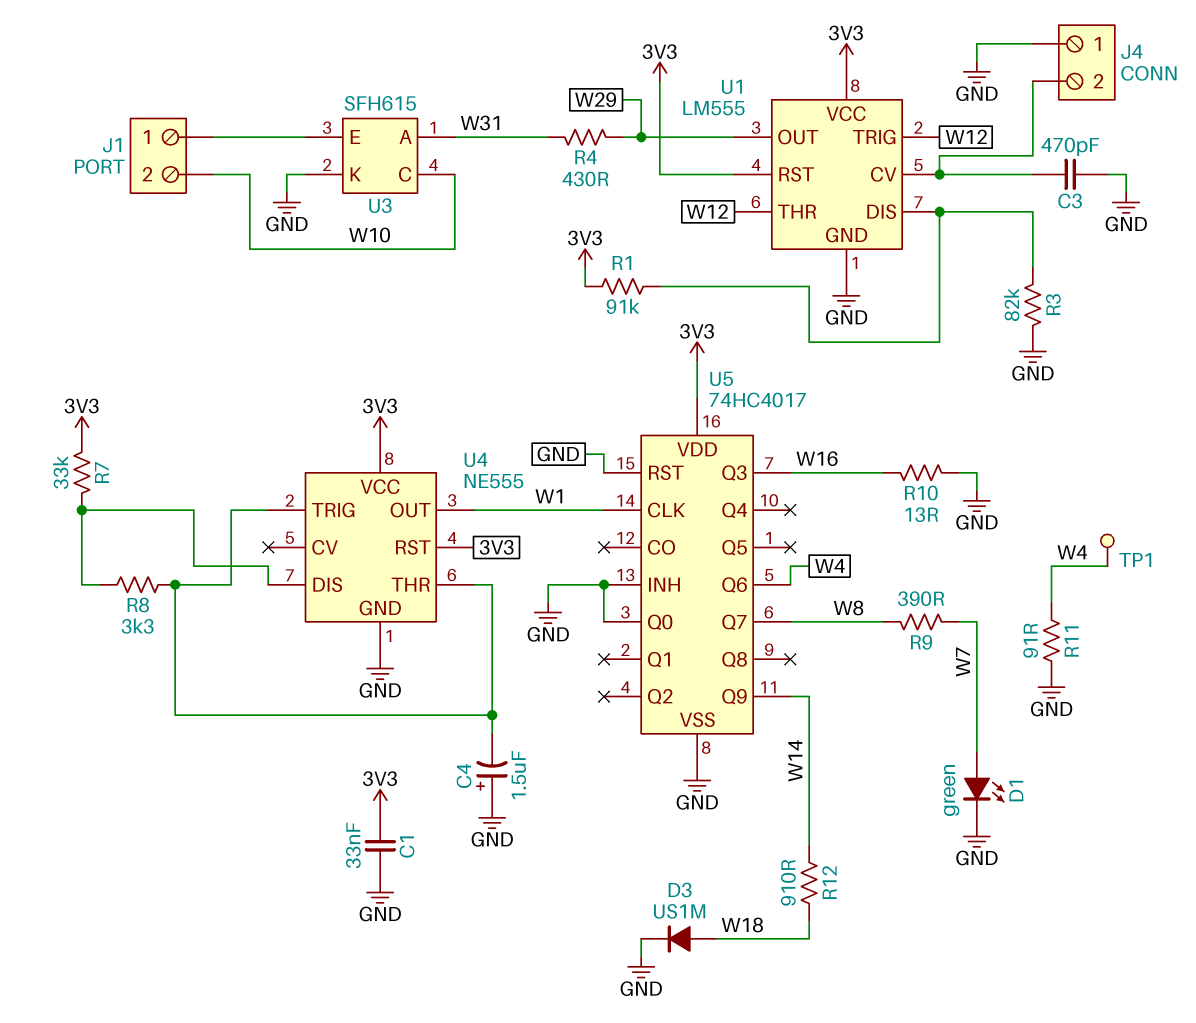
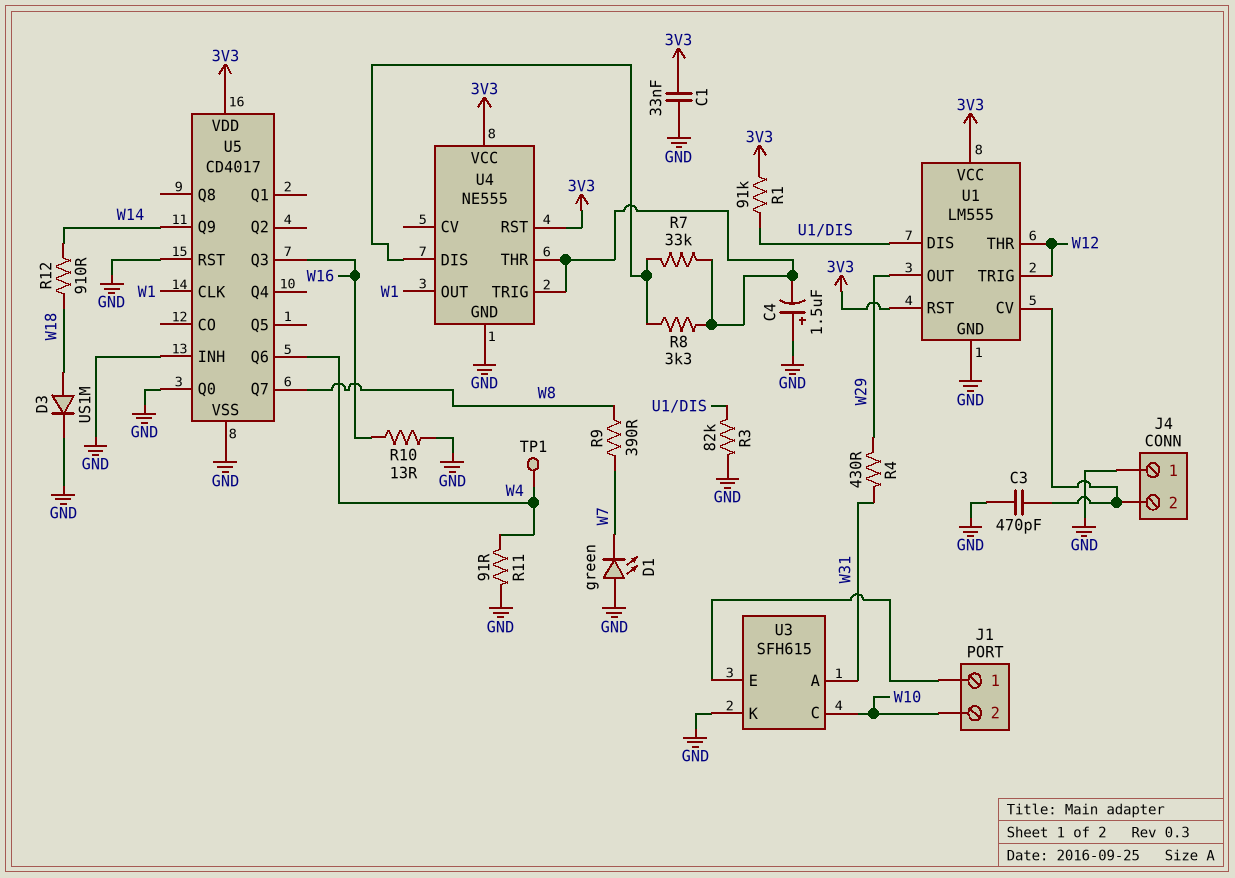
D1: LED green (A W7, K GND) -> LED green (A GND, K W7)
R7: 33k (3V3, U4/DIS) -> 33k (U4/DIS, U4/THR)
U5: 74HC4017 -> CD4017

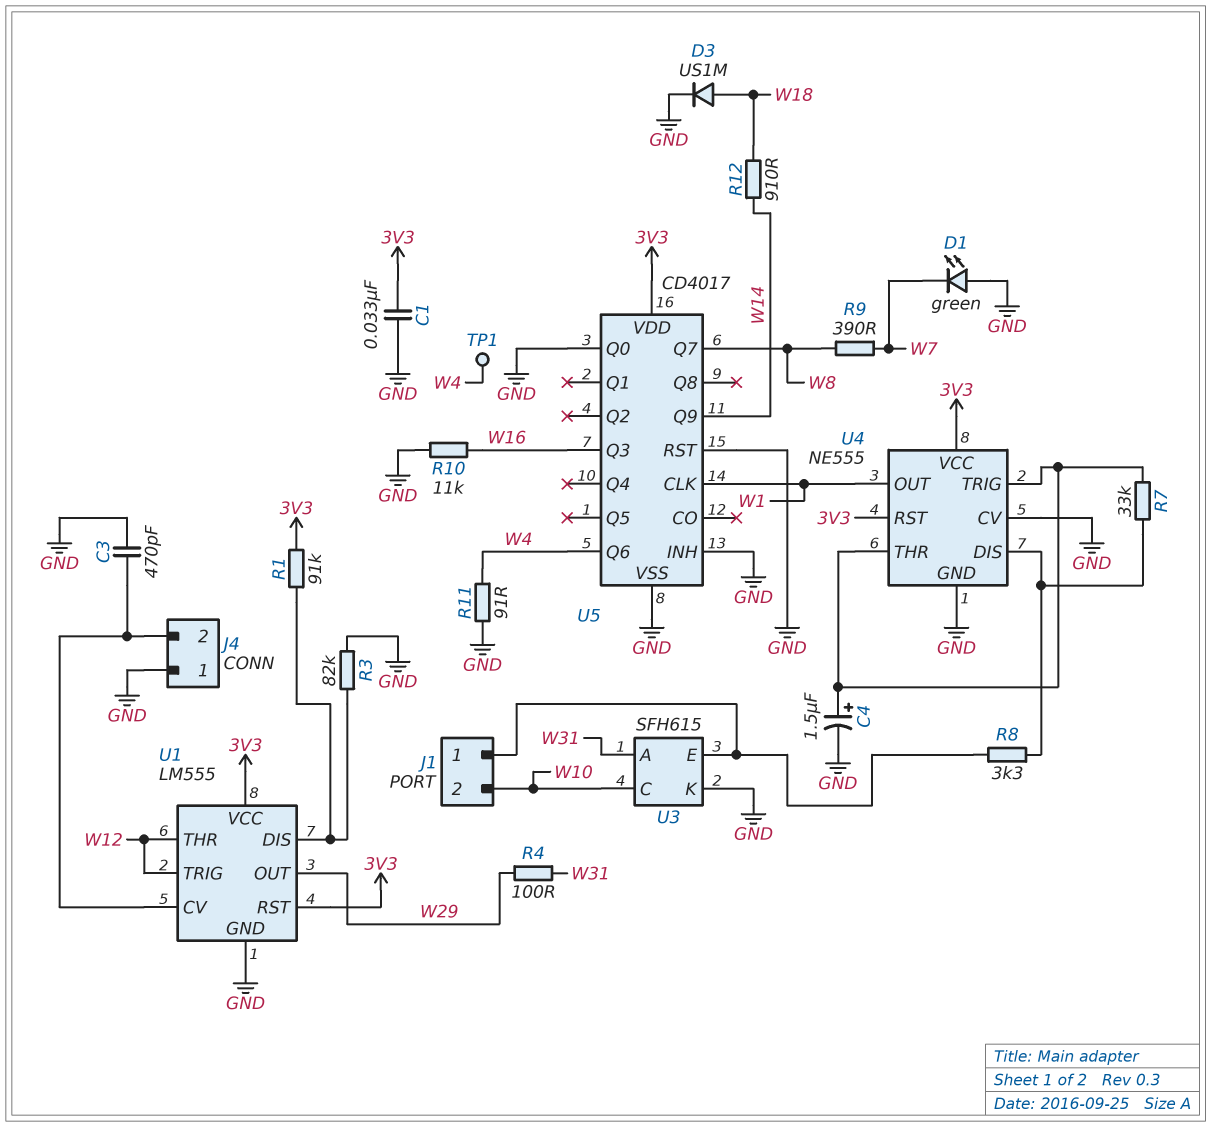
C4: 1.5uF (plus GND, minus U4/THR) -> 1.5uF (plus U4/THR, minus GND)
R4: 430 (W29, W31) -> 100 (W29, W31)
R8: 3.3k (U4/DIS, U4/THR) -> 3.3k (J1/1, U4/DIS)
R10: 13 (GND, W16) -> 11k (GND, W16)
U4 pin CV: none -> GND

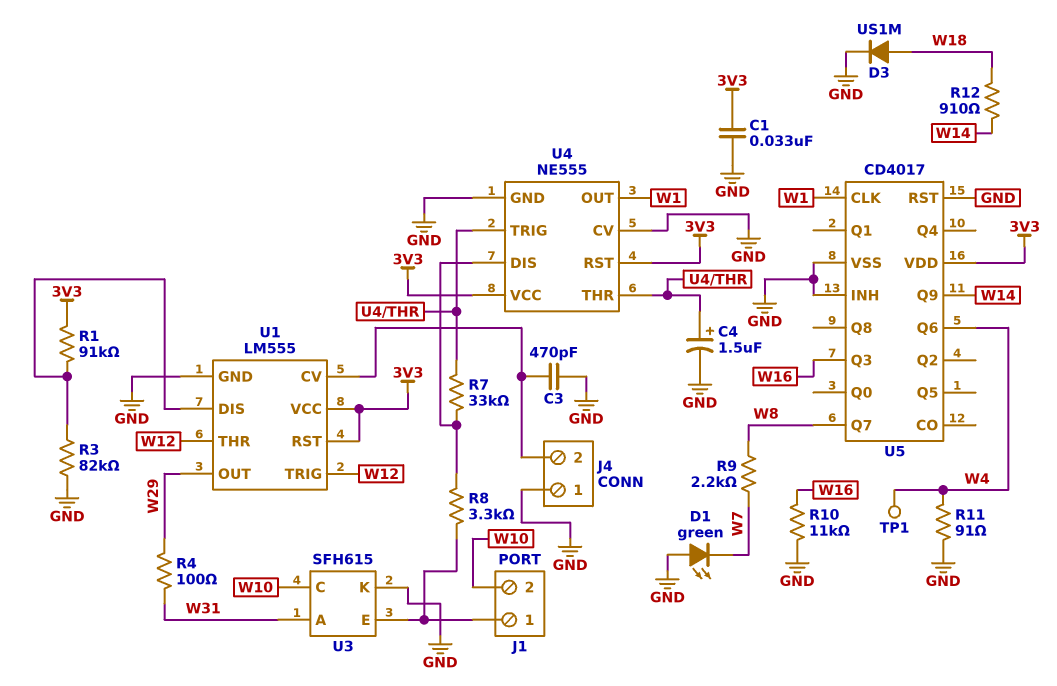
R9: 390 (W7, W8) -> 2.2k (W7, W8)
U5 pin Q0: GND -> none

